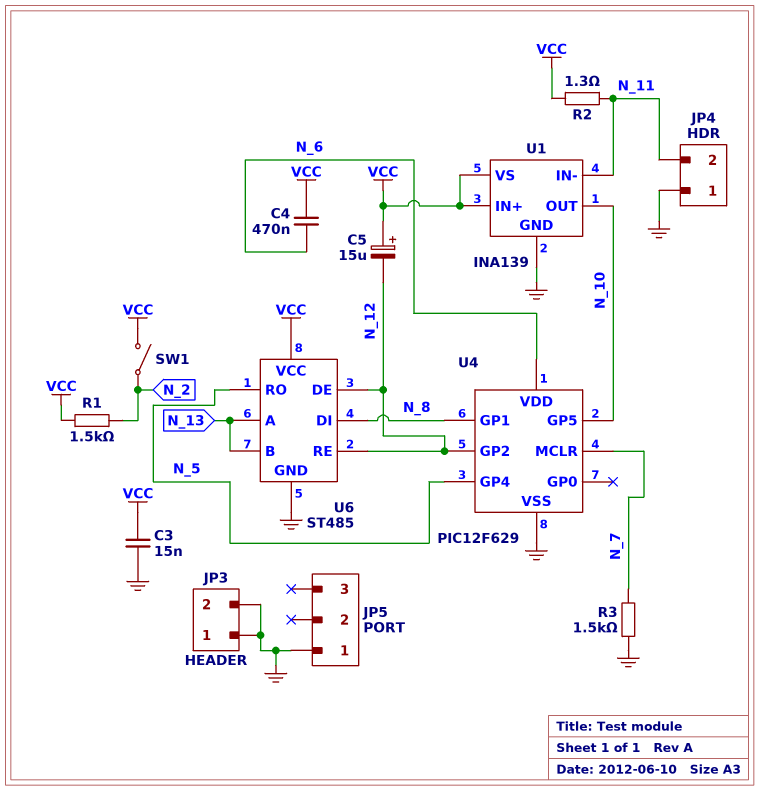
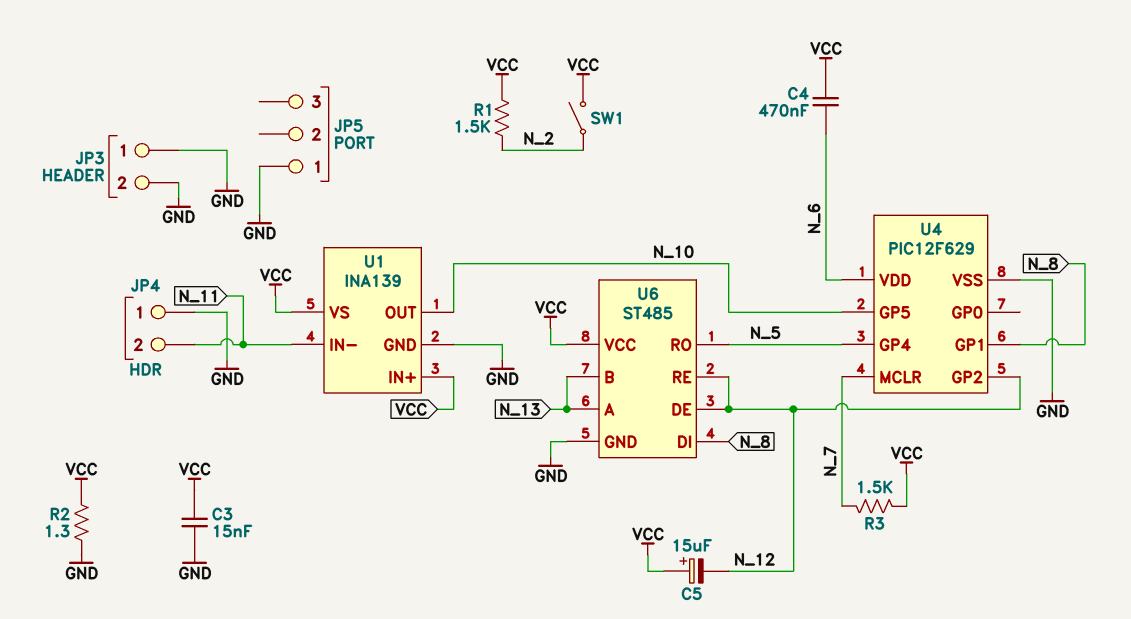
R2: 1.3 (N_11, VCC) -> 1.3 (GND, VCC)
R3: 1.5k (GND, N_7) -> 1.5k (N_7, VCC)

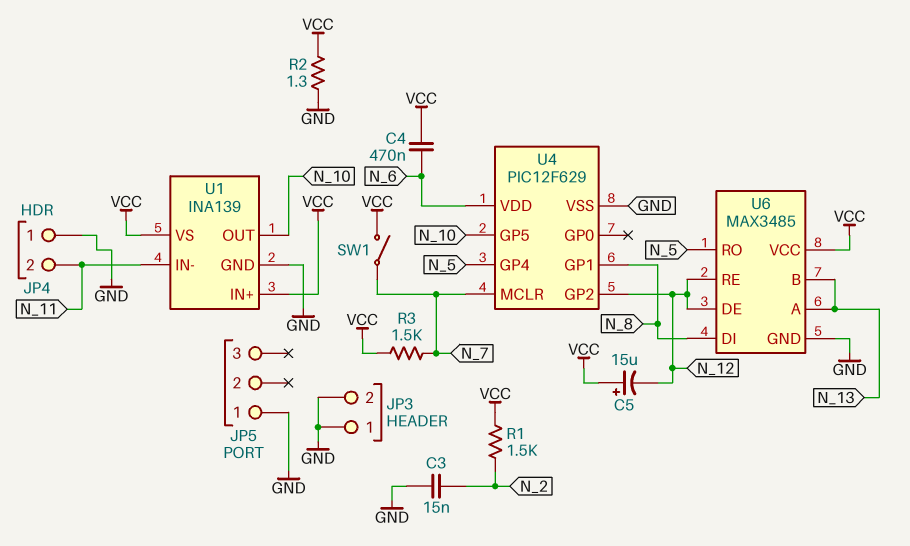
C3: 15nF (GND, VCC) -> 15nF (GND, N_2)
SW1: switch (N_2, VCC) -> switch (N_7, VCC)
U6: ST485 -> MAX3485

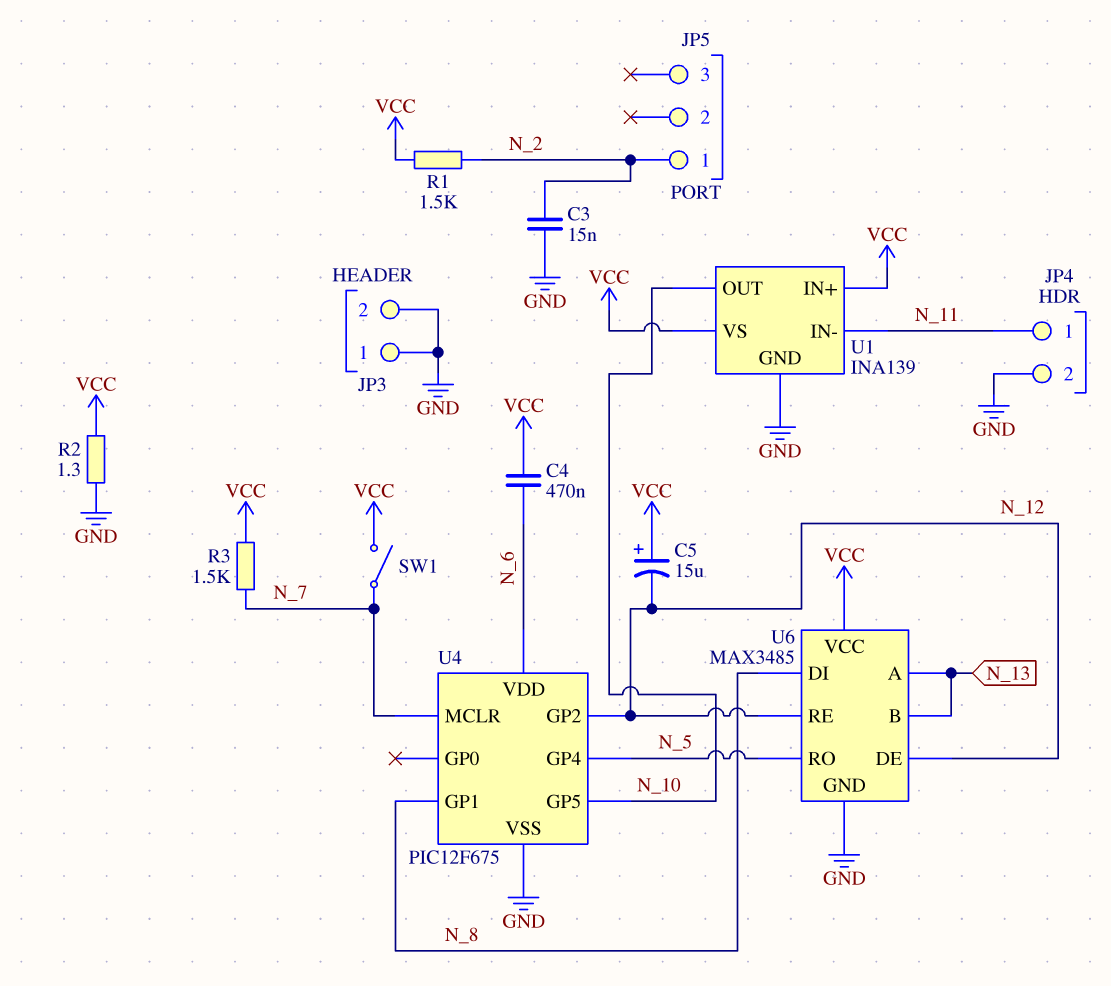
JP4 pin 1: GND -> N_11
JP4 pin 2: N_11 -> GND
JP5 pin 1: GND -> N_2
U4: PIC12F629 -> PIC12F675

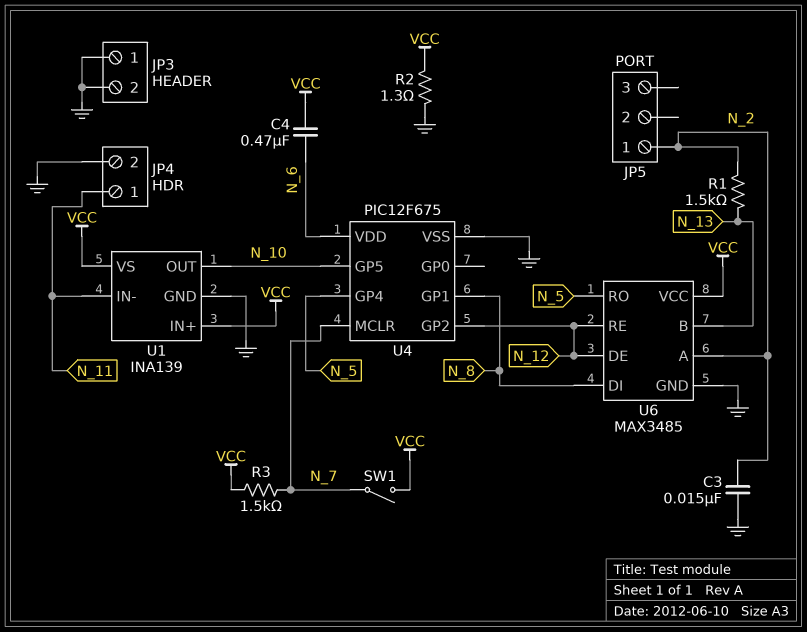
C5: 15uF (plus VCC, minus N_12) -> none
R1: 1.5k (N_2, VCC) -> 1.5k (N_2, N_13)
U6 pin A: N_13 -> N_2

